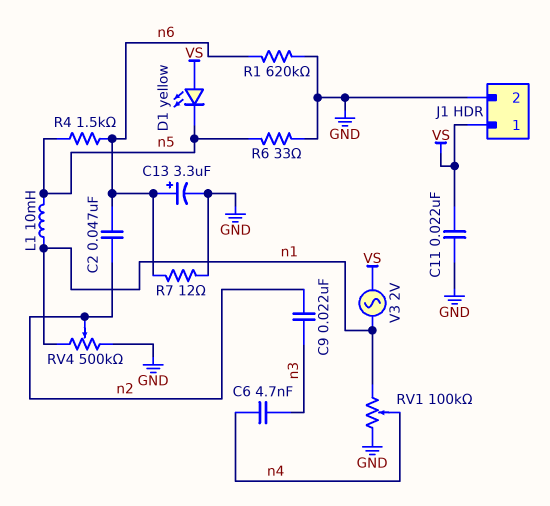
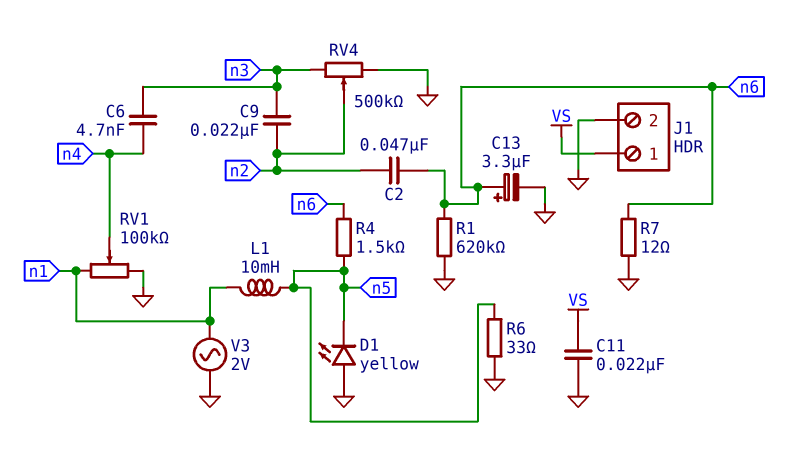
D1: LED yellow (A VS, K n5) -> LED yellow (A GND, K n5)
RV4: 500k (GND, n1, wiper n2) -> 500k (GND, n3, wiper n2)
V3: AC 2V (VS, n1) -> AC 2V (GND, n1)

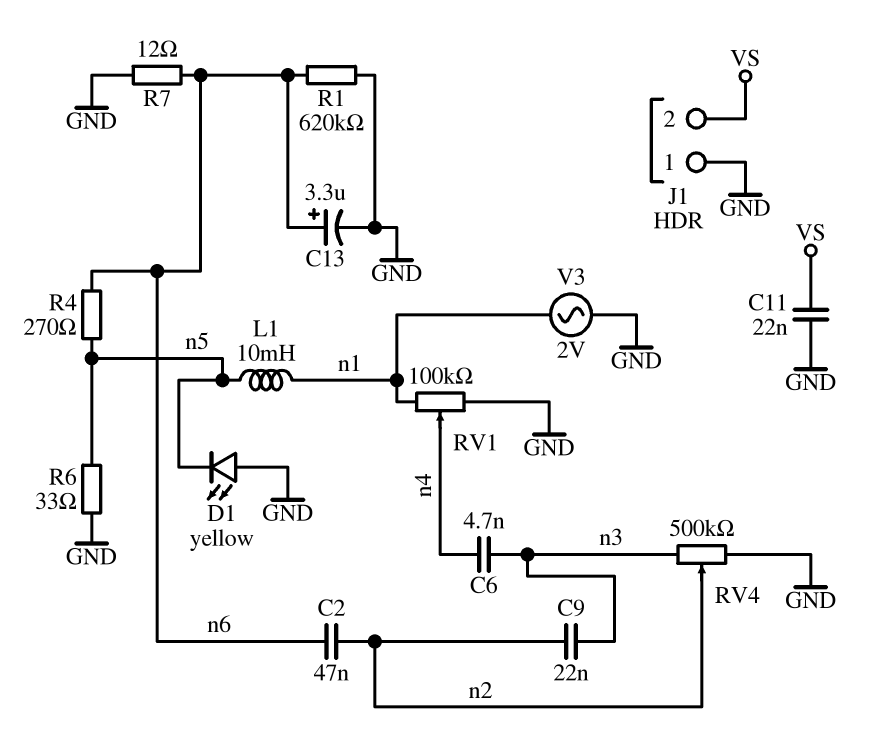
J1 pin 1: VS -> GND
J1 pin 2: GND -> VS
R4: 1.5k (n5, n6) -> 270 (n5, n6)

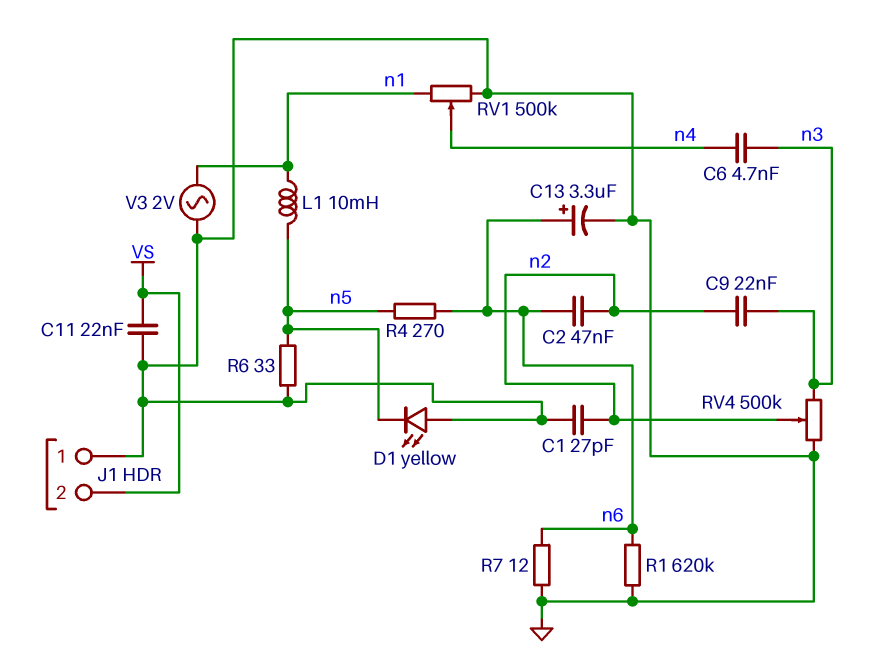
C1: none -> 27pF (GND, n2)
RV1: 100k (GND, n1, wiper n4) -> 500k (GND, n1, wiper n4)

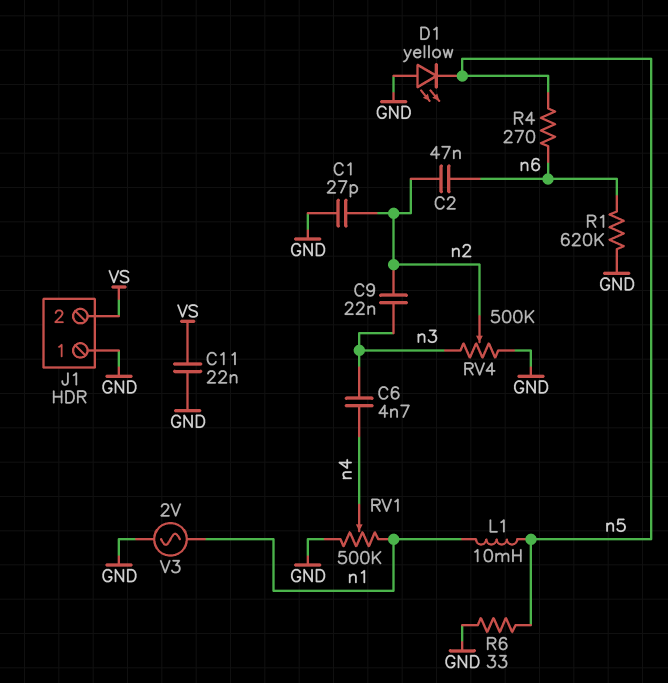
C13: 3.3uF (plus n6, minus GND) -> none
R7: 12 (GND, n6) -> none

